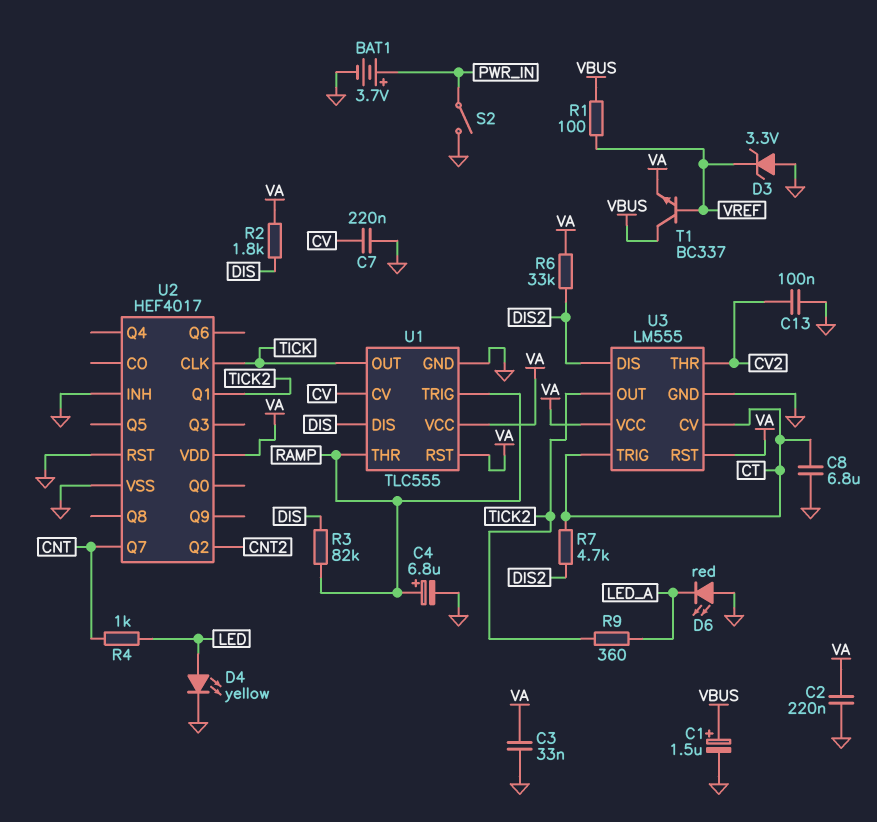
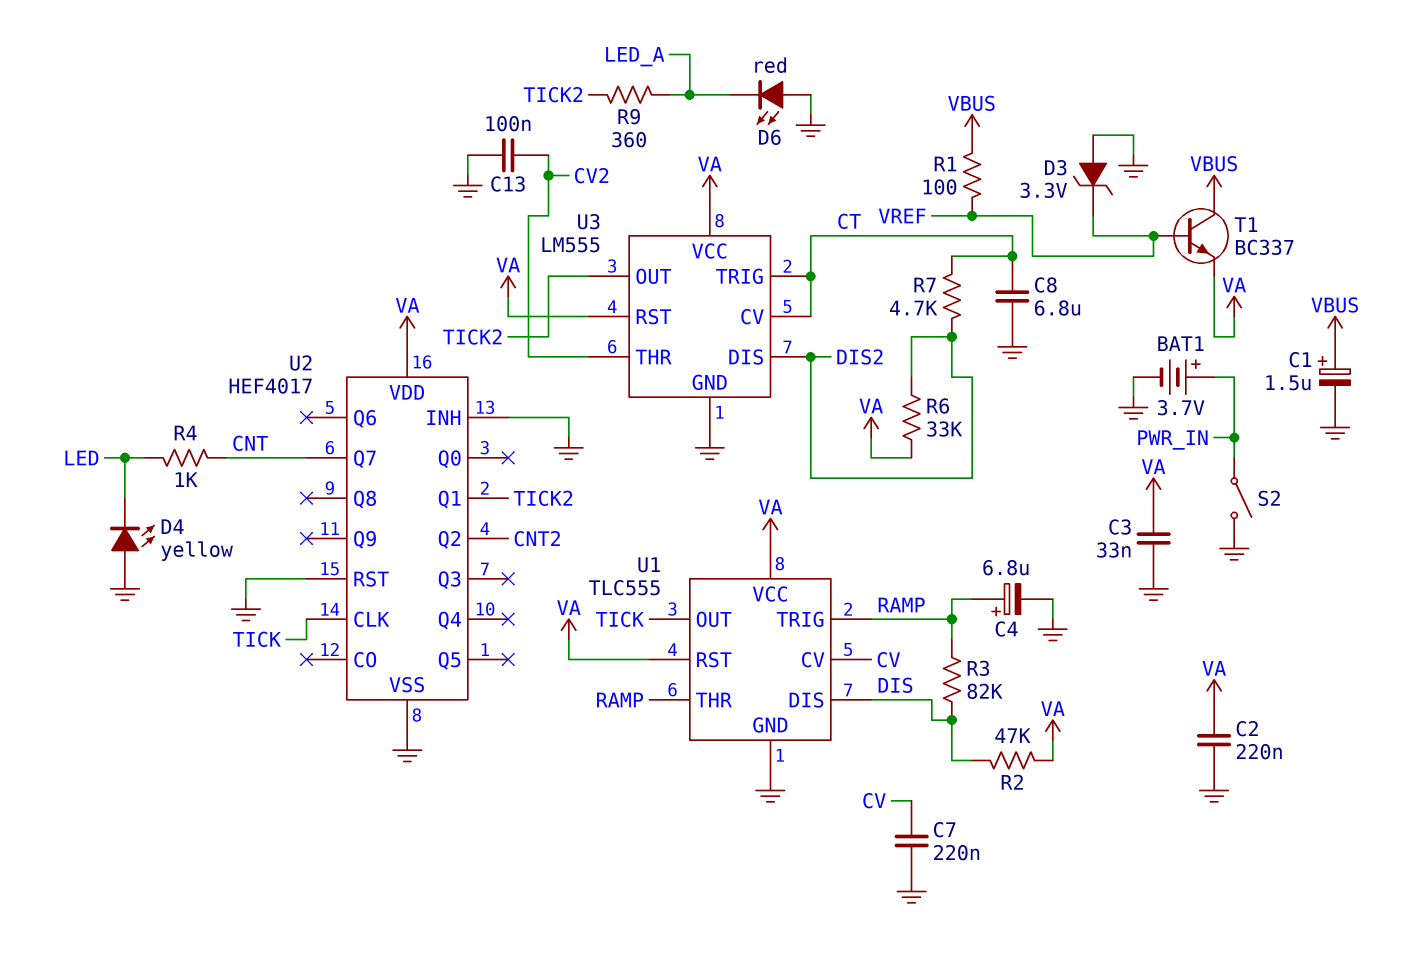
D4: LED yellow (A LED, K GND) -> LED yellow (A GND, K LED)
R2: 1.8k (DIS, VA) -> 47k (DIS, VA)

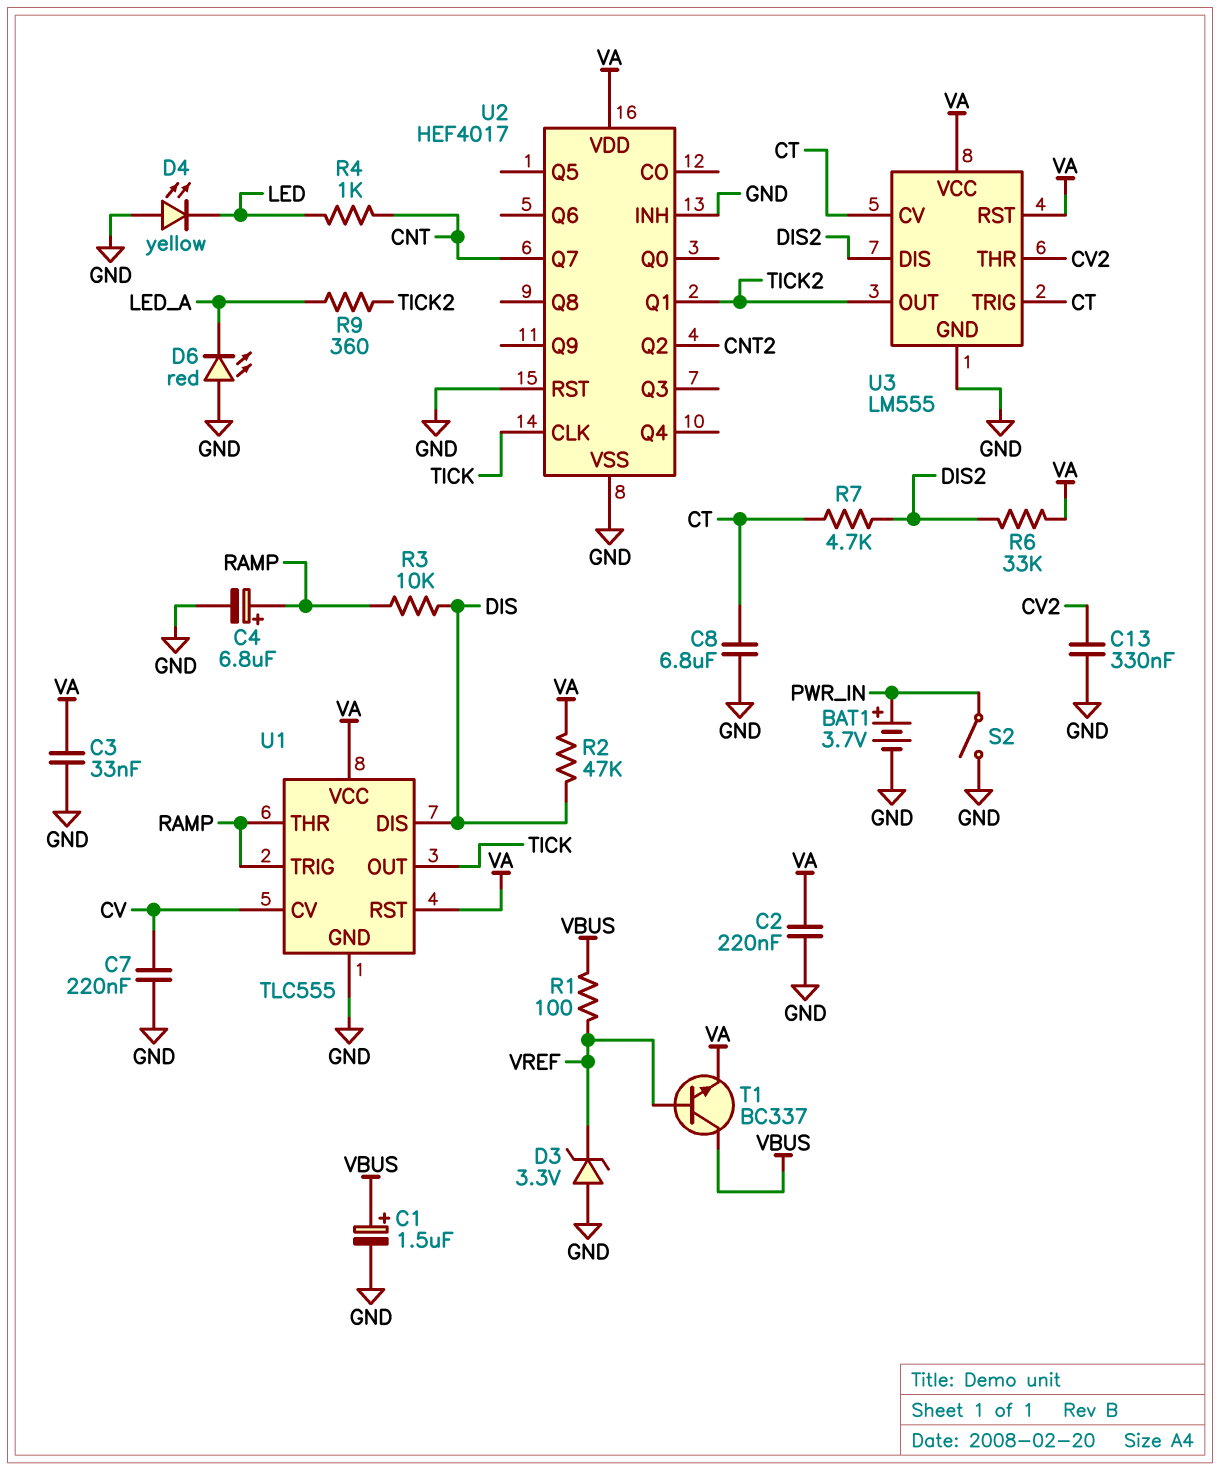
C13: 100nF (CV2, GND) -> 330nF (CV2, GND)
R3: 82k (DIS, RAMP) -> 10k (DIS, RAMP)

